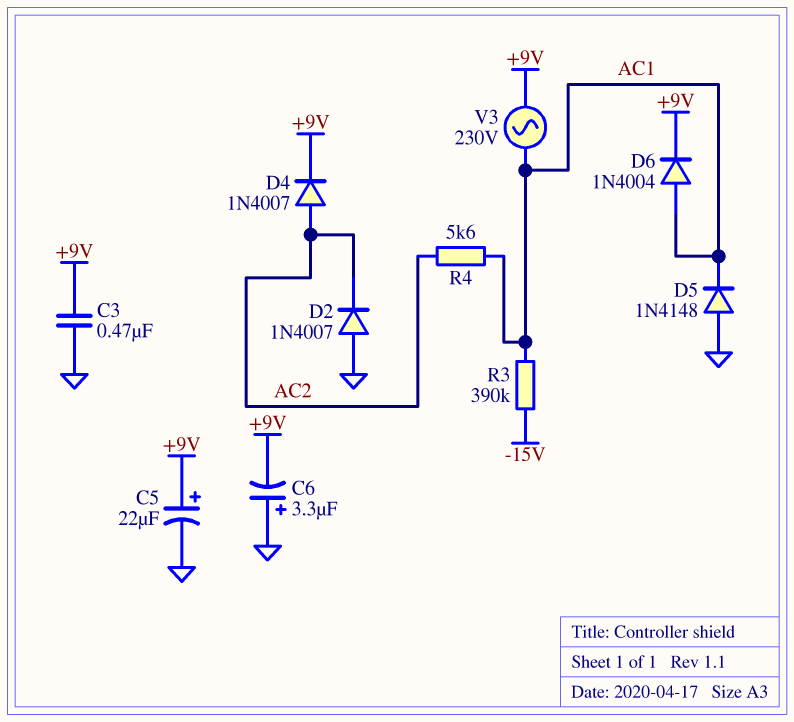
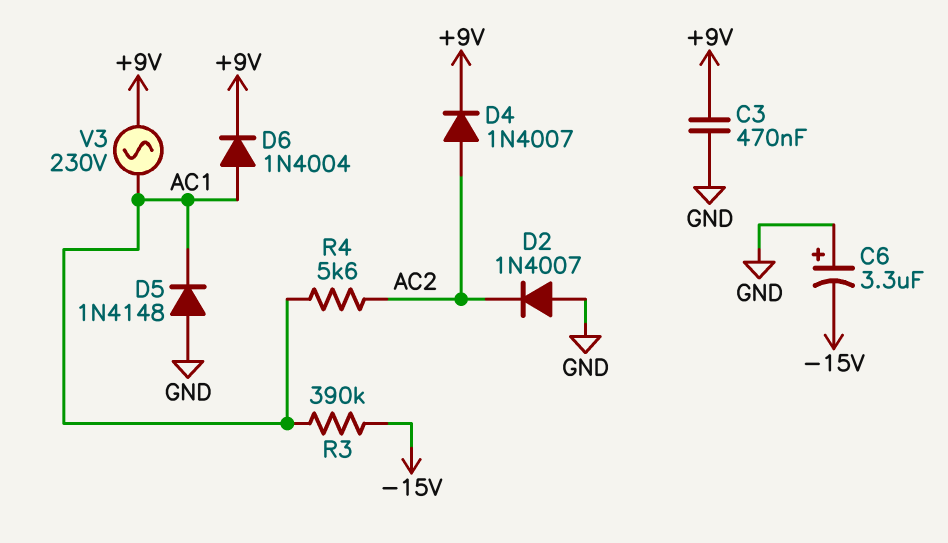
C5: 22uF (plus +9V, minus GND) -> none
C6: 3.3uF (plus GND, minus +9V) -> 3.3uF (plus GND, minus -15V)

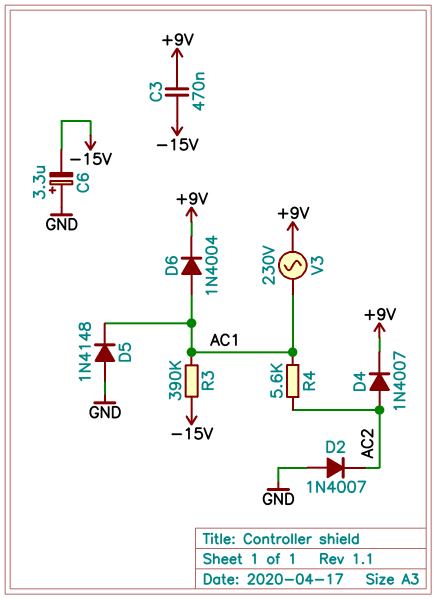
C3: 470nF (+9V, GND) -> 470nF (+9V, -15V)

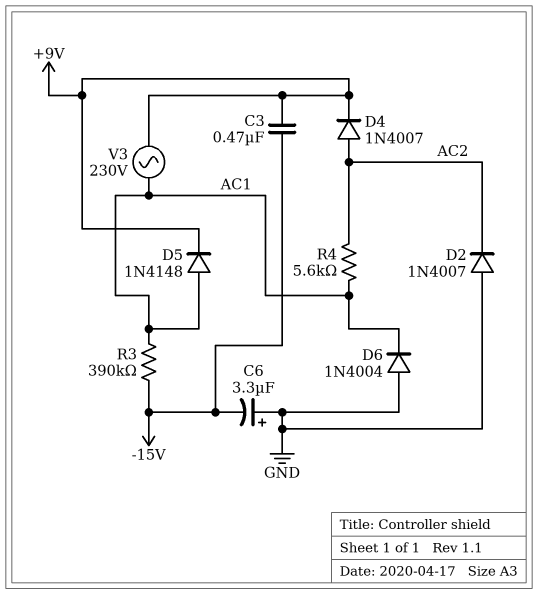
D5: diode 1N4148 (A GND, K AC1) -> diode 1N4148 (A AC1, K +9V)
D6: diode 1N4004 (A AC1, K +9V) -> diode 1N4004 (A GND, K AC1)

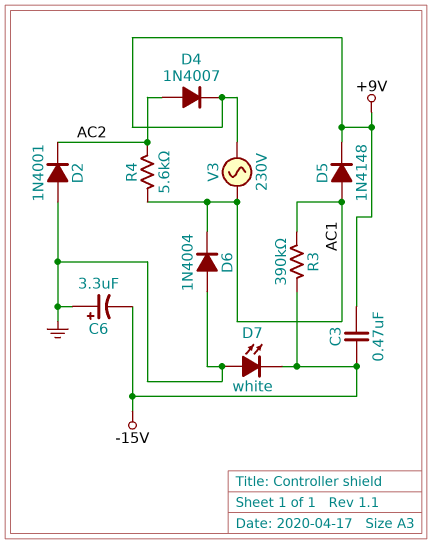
D2: diode 1N4007 (A GND, K AC2) -> diode 1N4001 (A GND, K AC2)
D7: none -> LED white (A GND, K -15V)

